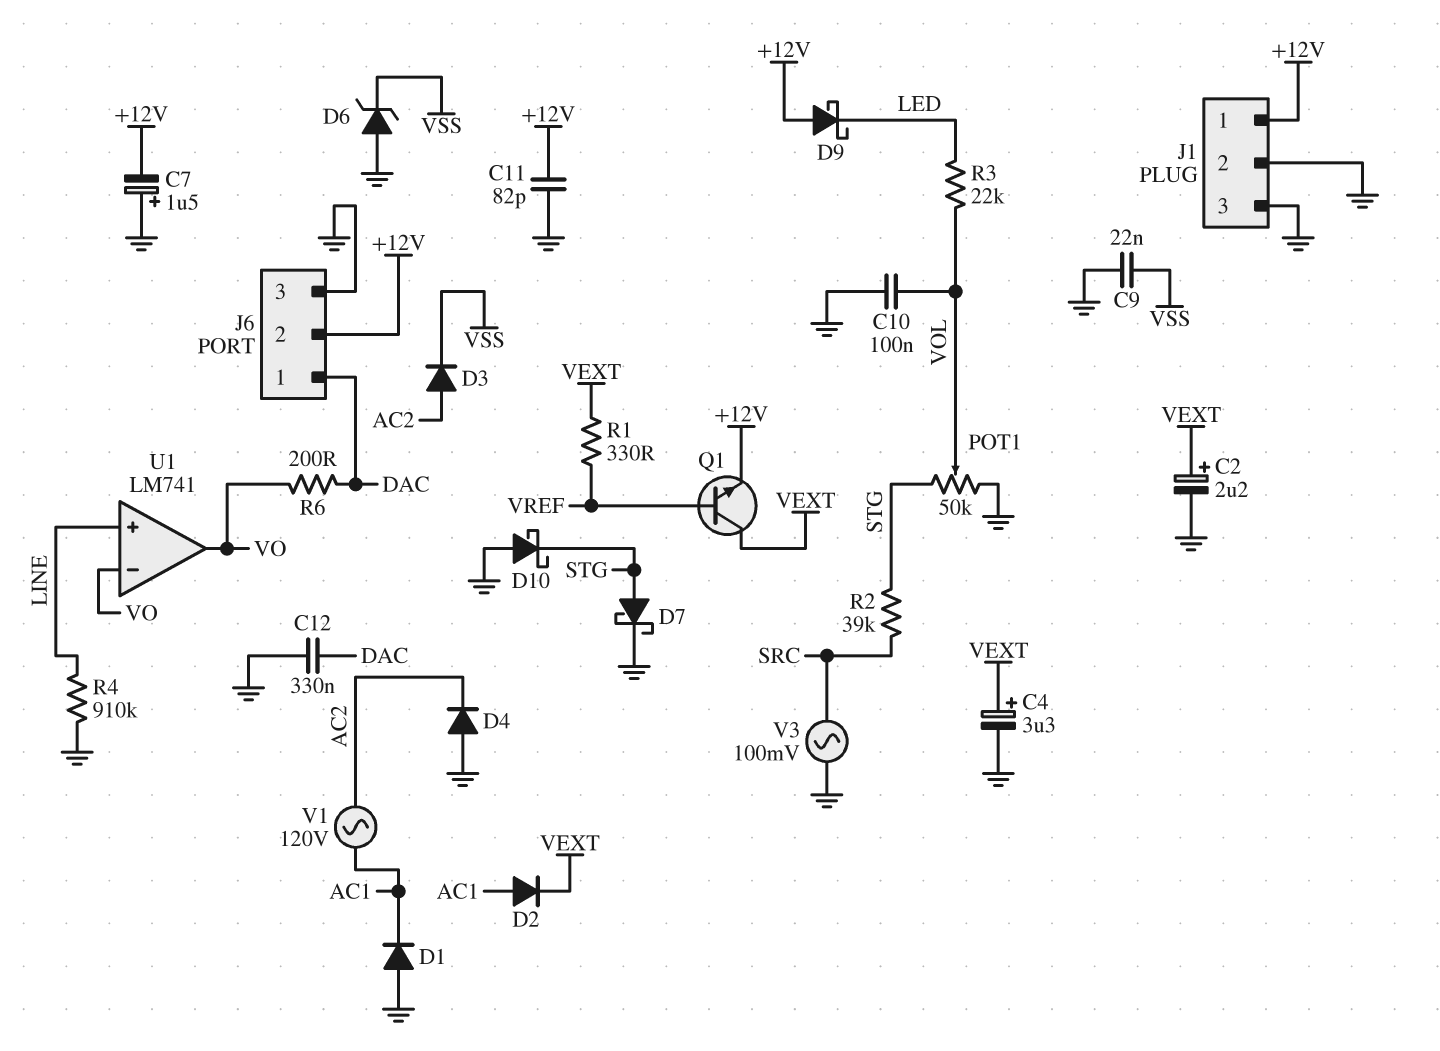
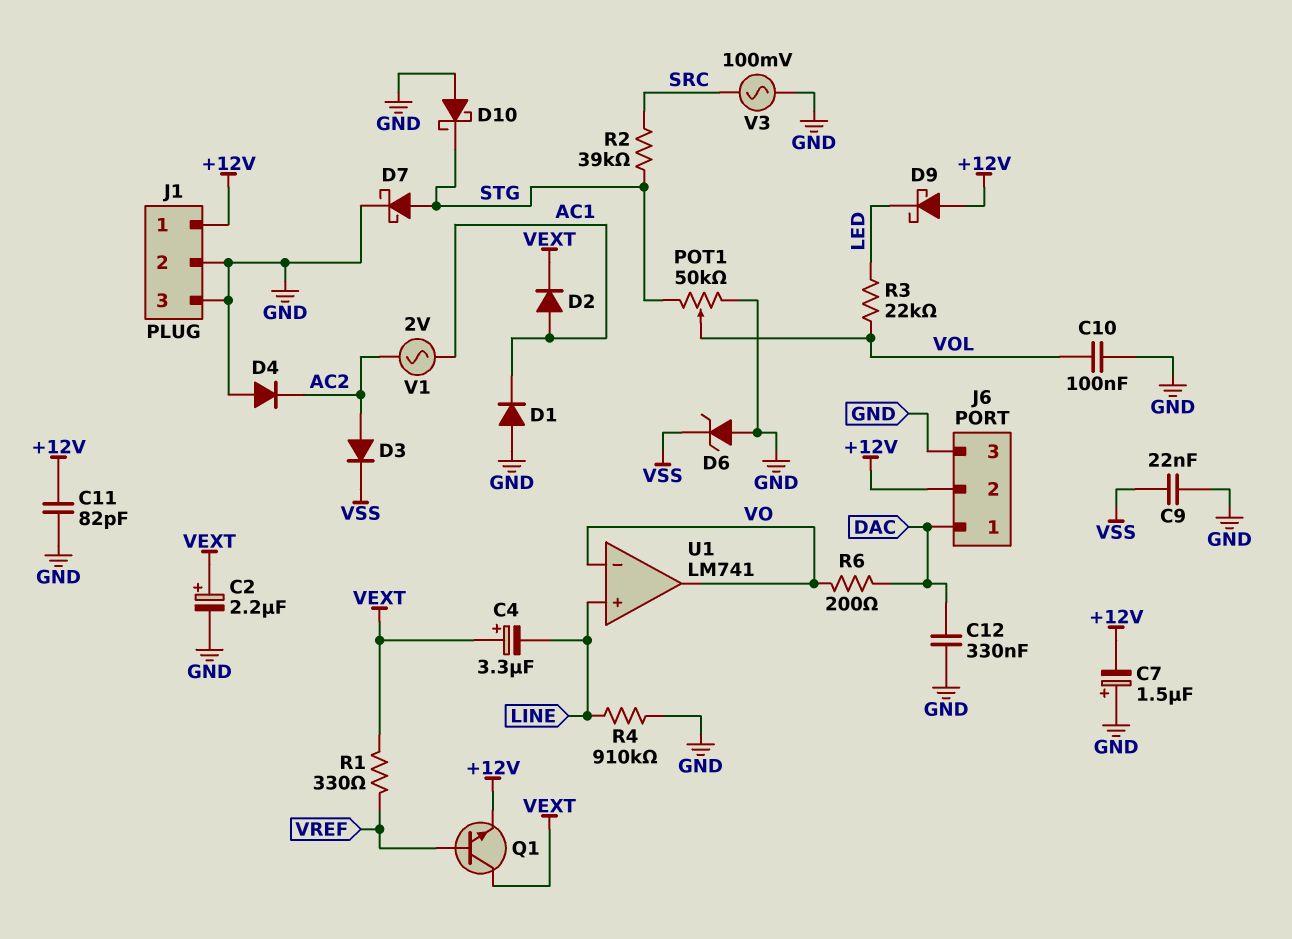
C4: 3.3uF (plus VEXT, minus GND) -> 3.3uF (plus VEXT, minus LINE)
V1: AC 120V (AC1, AC2) -> AC 2V (AC1, AC2)

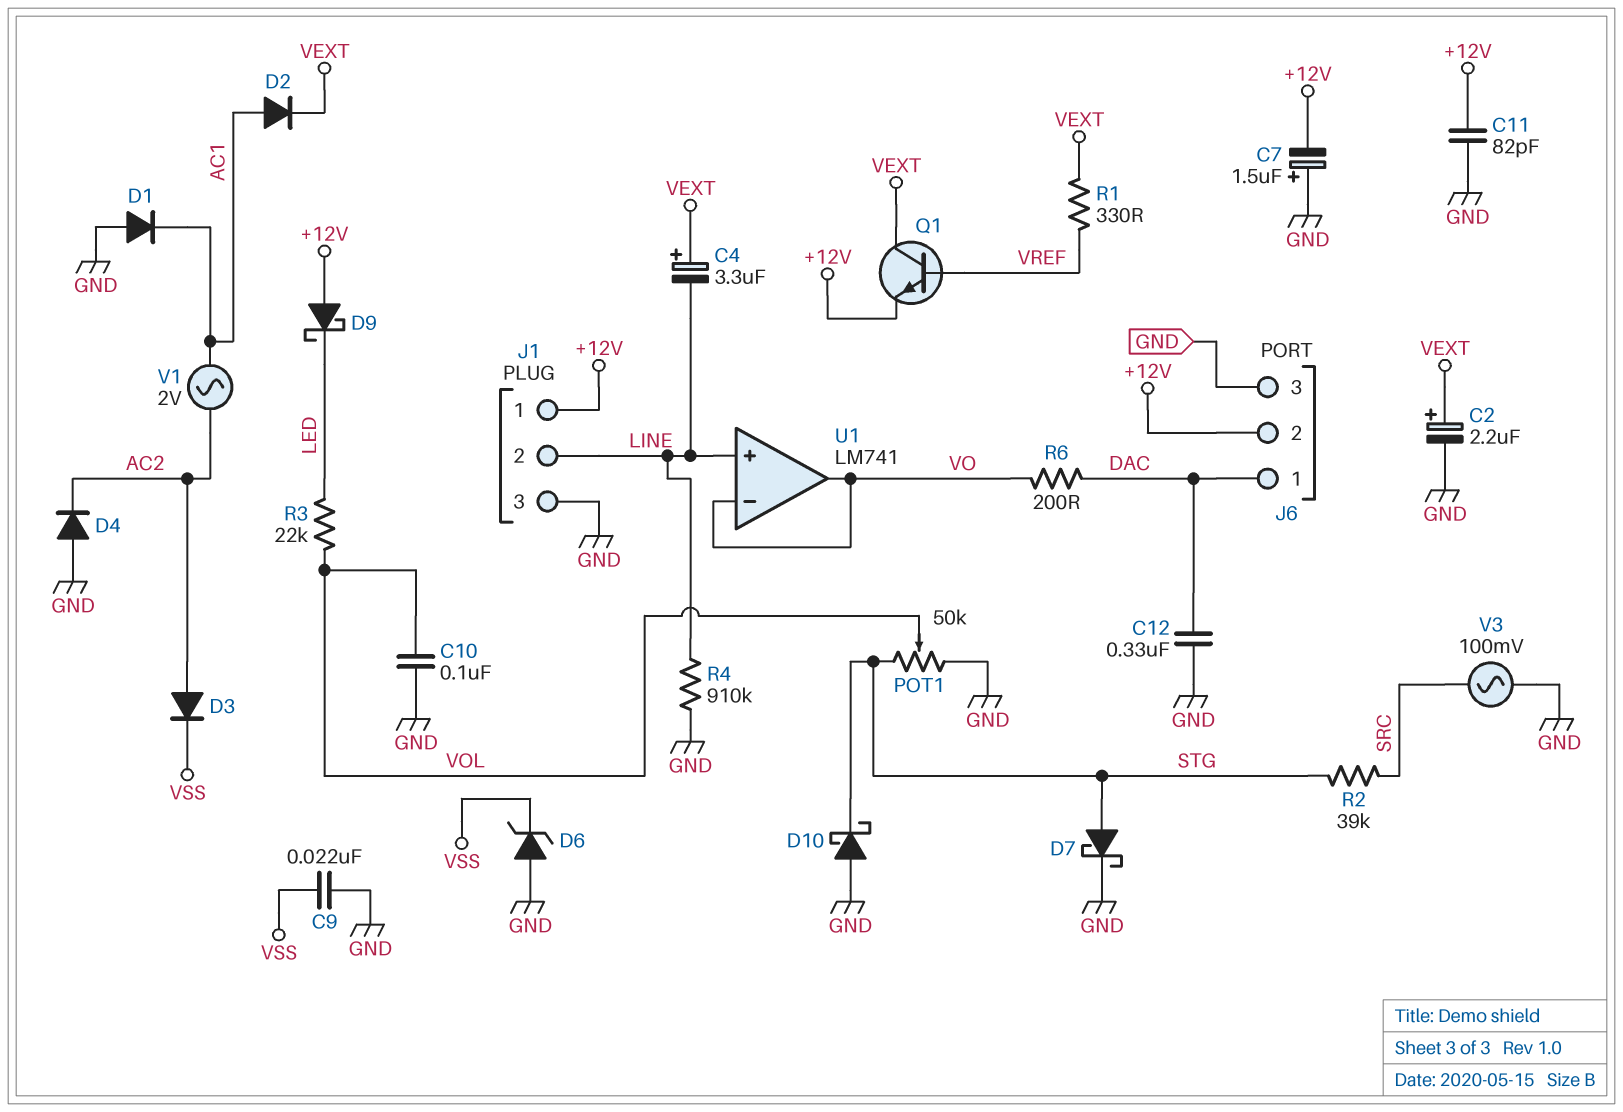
J1 pin 2: GND -> LINE

